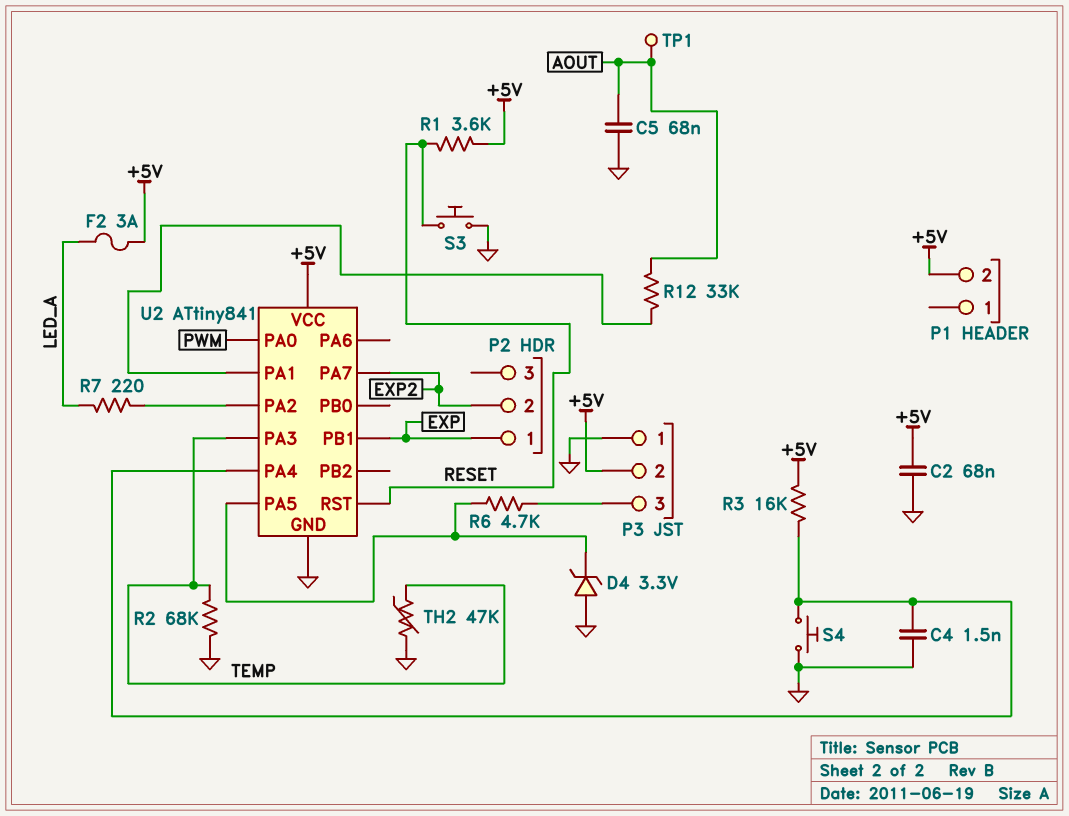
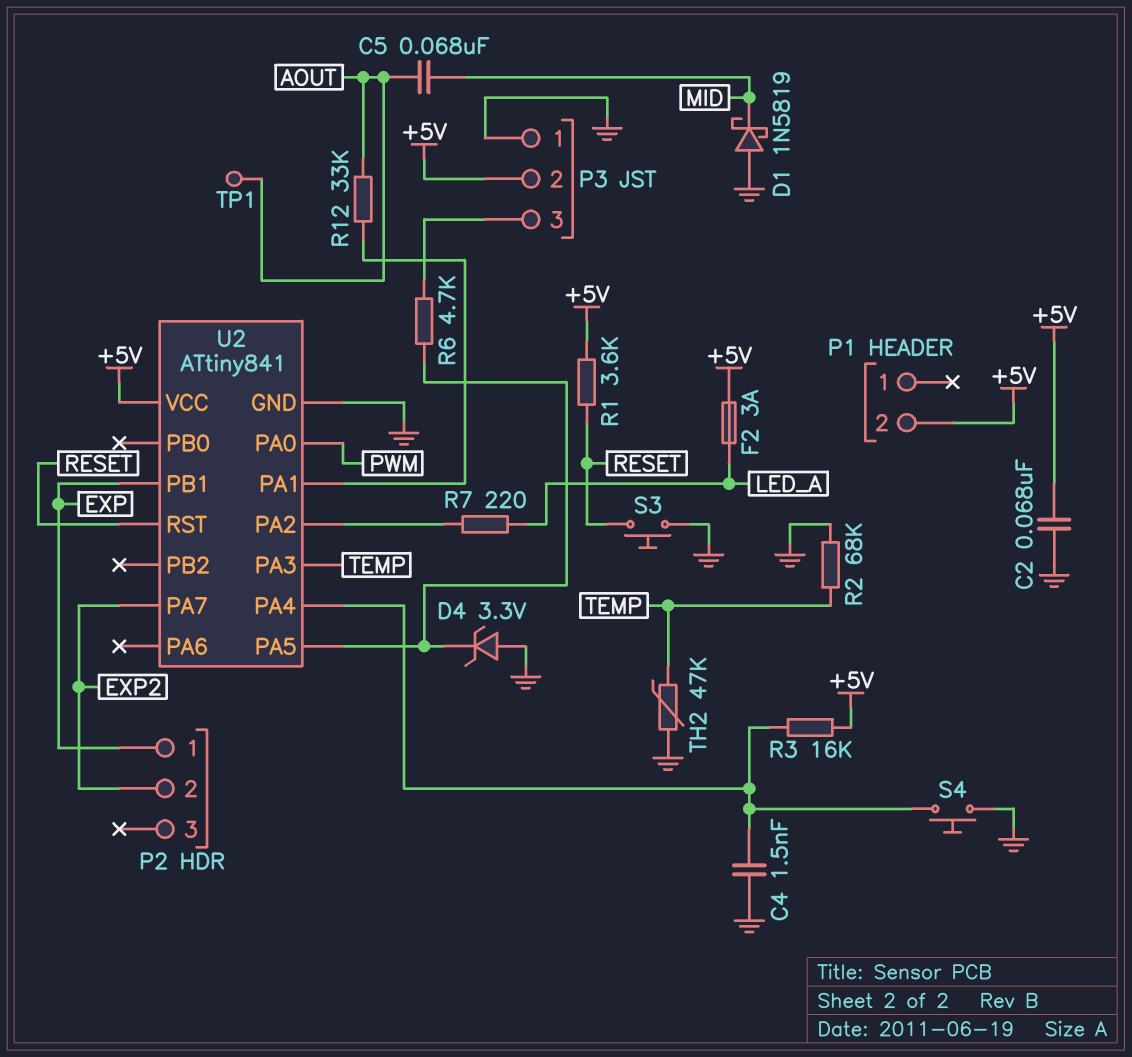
C5: 68nF (AOUT, GND) -> 68nF (AOUT, MID)
D1: none -> schottky 1N5819 (A GND, K MID)

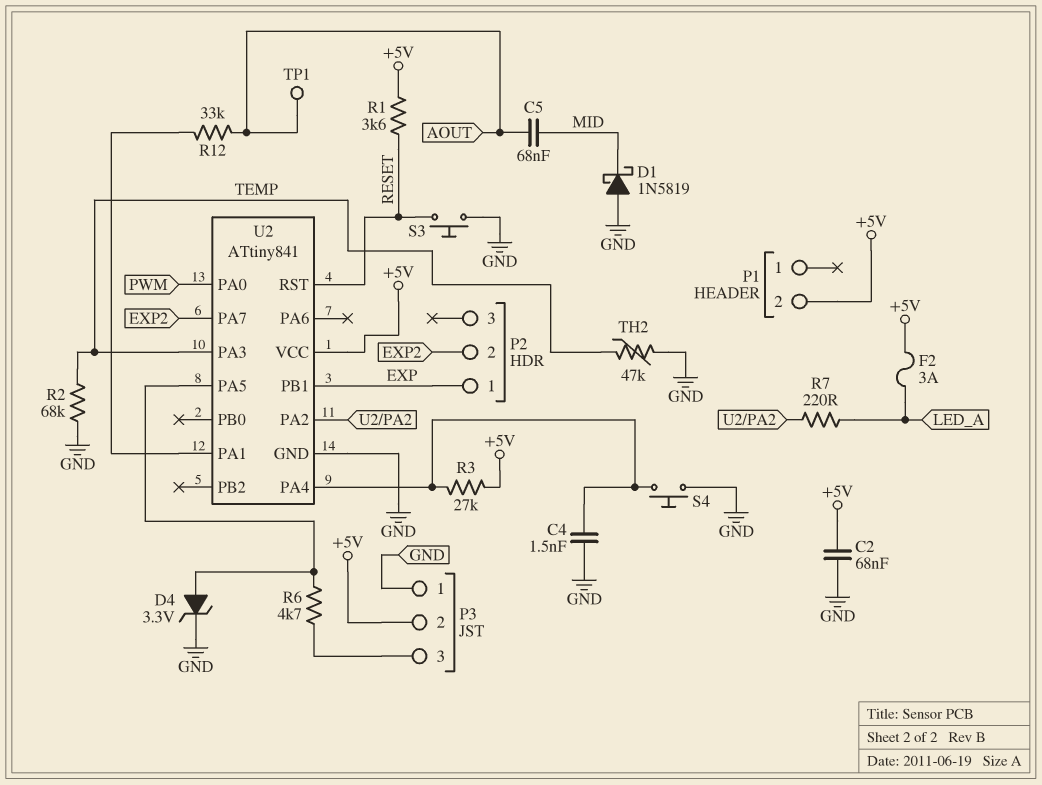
D4: zener 3.3V (A GND, K U2/PA5) -> zener 3.3V (A U2/PA5, K GND)
R3: 16k (+5V, U2/PA4) -> 27k (+5V, U2/PA4)

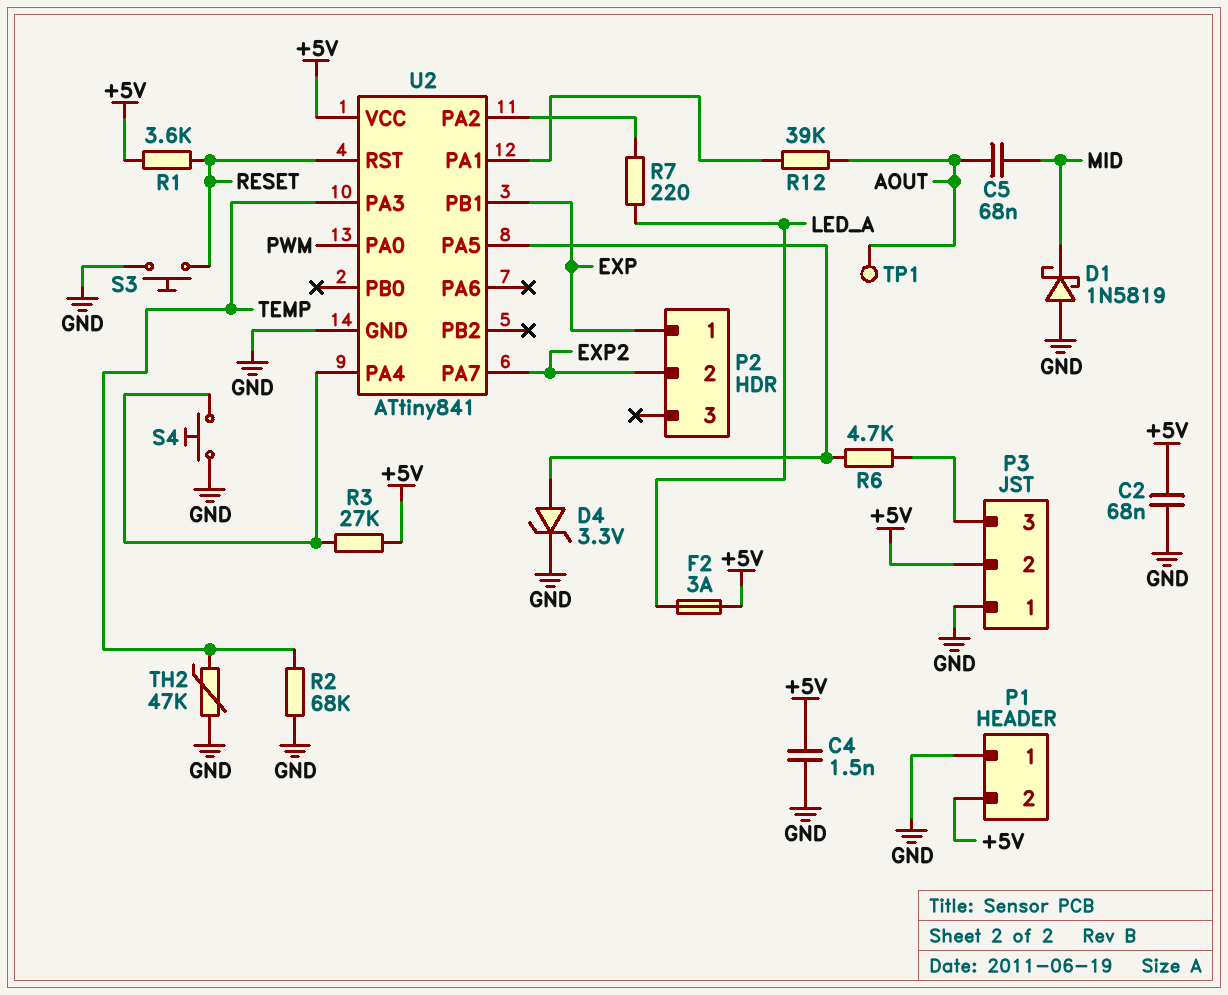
C4: 1.5nF (GND, U2/PA4) -> 1.5nF (+5V, GND)
P1 pin 1: none -> GND
R12: 33k (AOUT, U2/PA1) -> 39k (AOUT, U2/PA1)

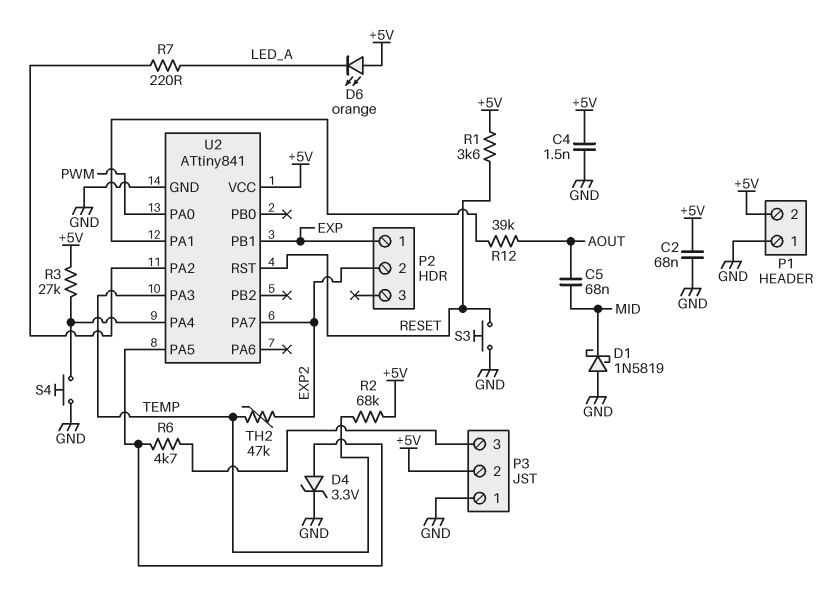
D6: none -> LED orange (A +5V, K LED_A)
F2: 3A (+5V, LED_A) -> none
R2: 68k (GND, TEMP) -> 68k (+5V, TEMP)
TH2: 47k (GND, TEMP) -> 47k (EXP2, TEMP)
TP1: test point (AOUT) -> none

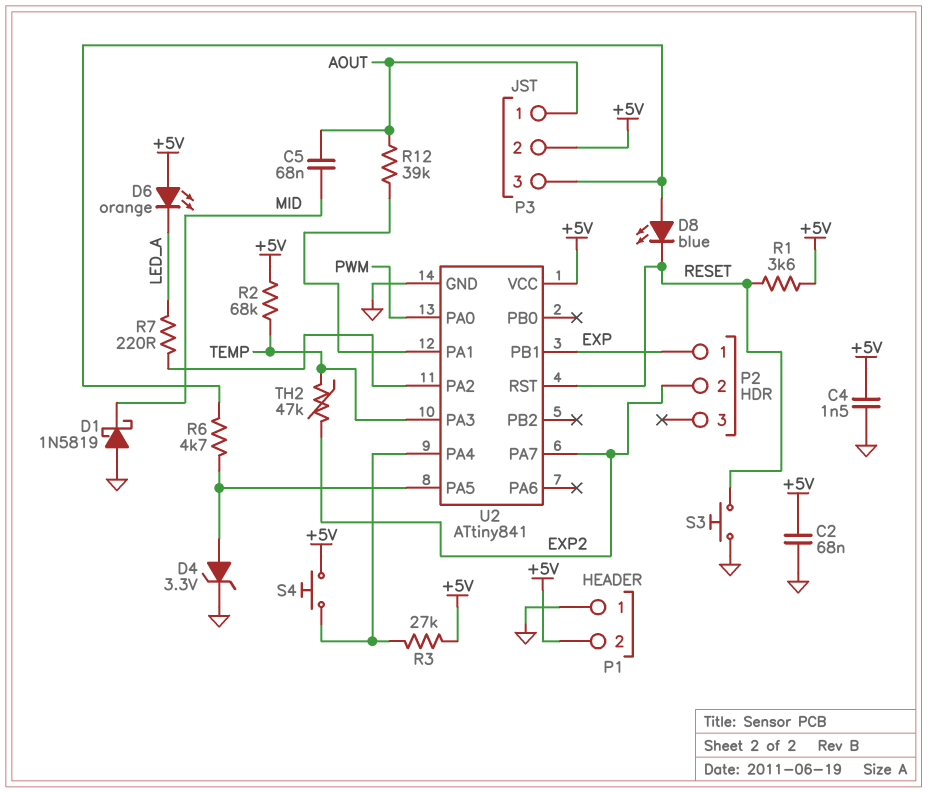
D8: none -> LED blue (A P3/3, K RESET)
P3 pin 1: GND -> AOUT
S4: button (GND, U2/PA4) -> button (+5V, U2/PA4)

